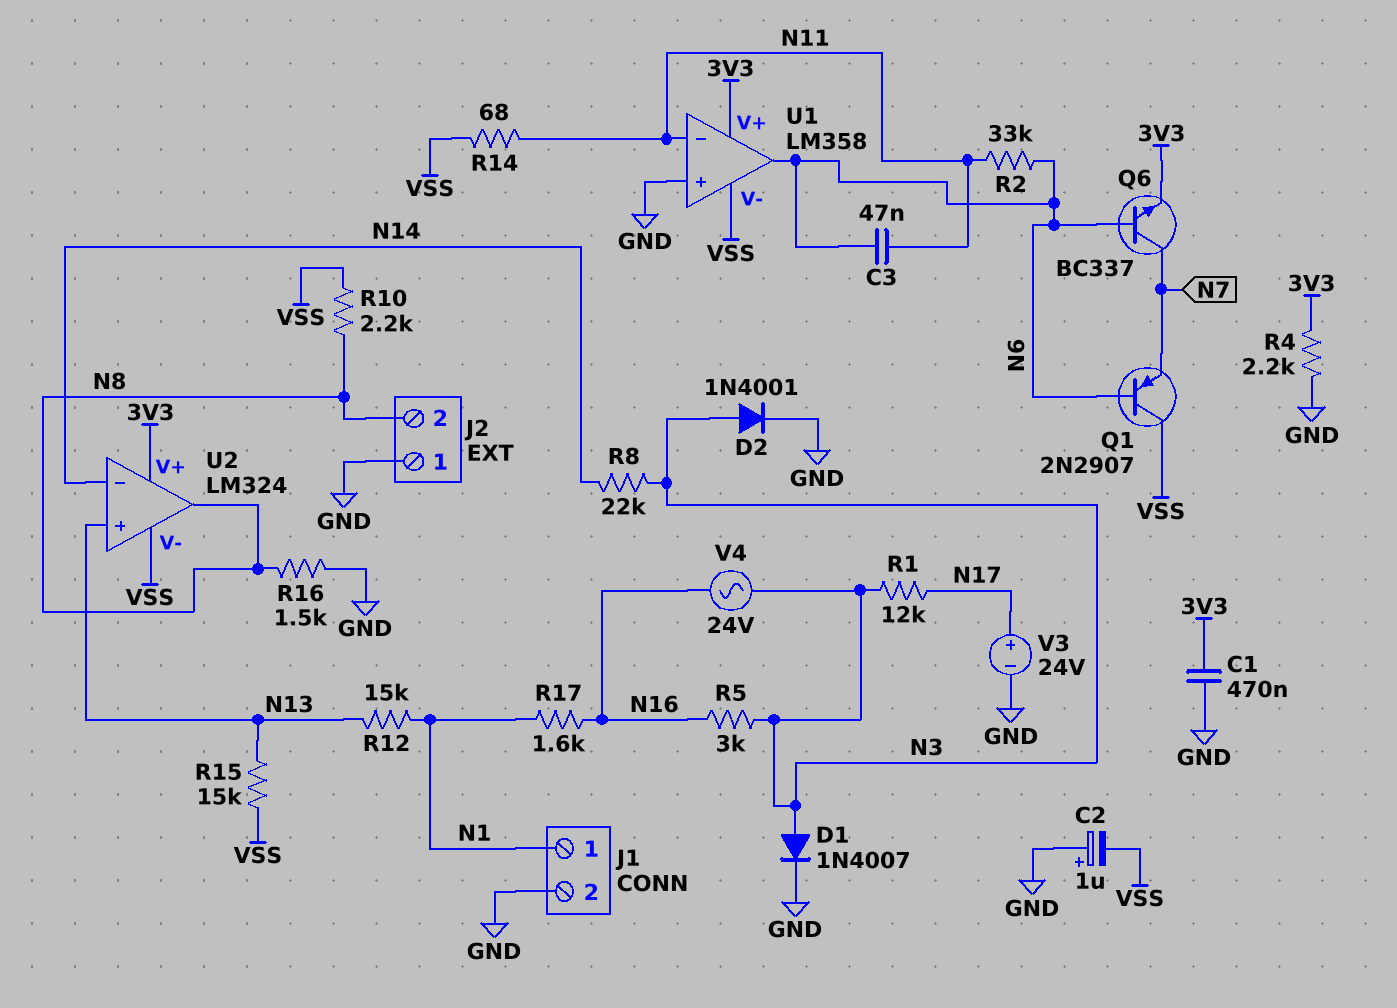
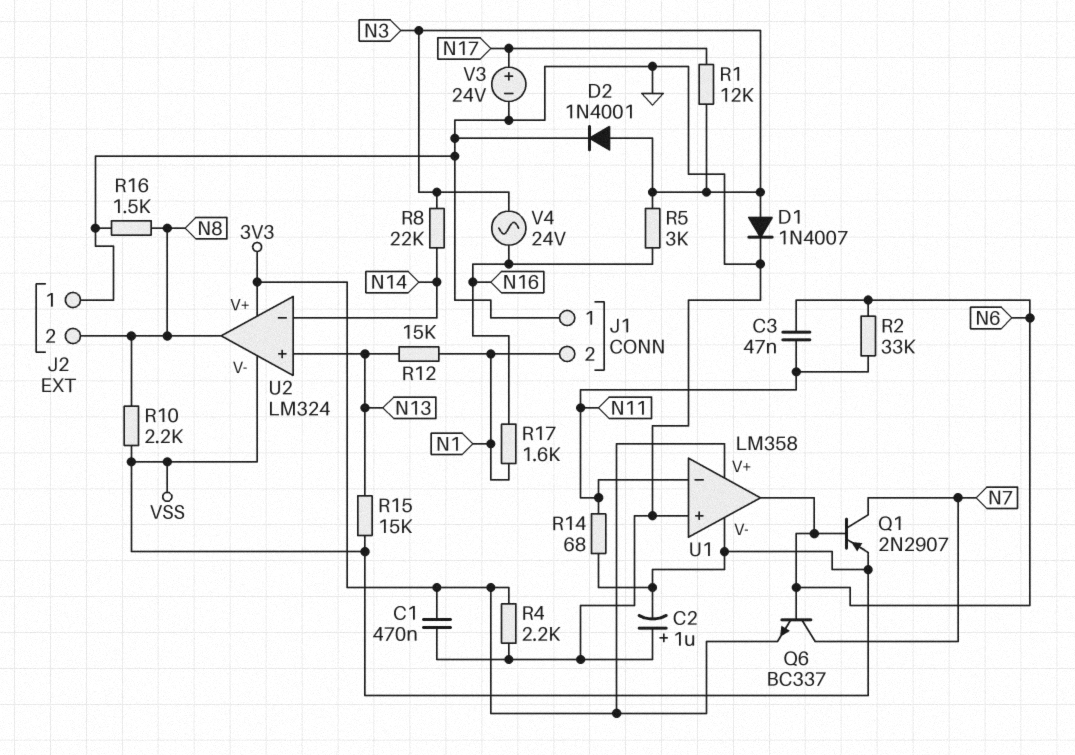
J1 pin 1: N1 -> GND
J1 pin 2: GND -> N1
Q1: PNP 2N2907 (B N6, C VSS, E N7) -> PNP 2N2907 (B N6, C N7, E VSS)

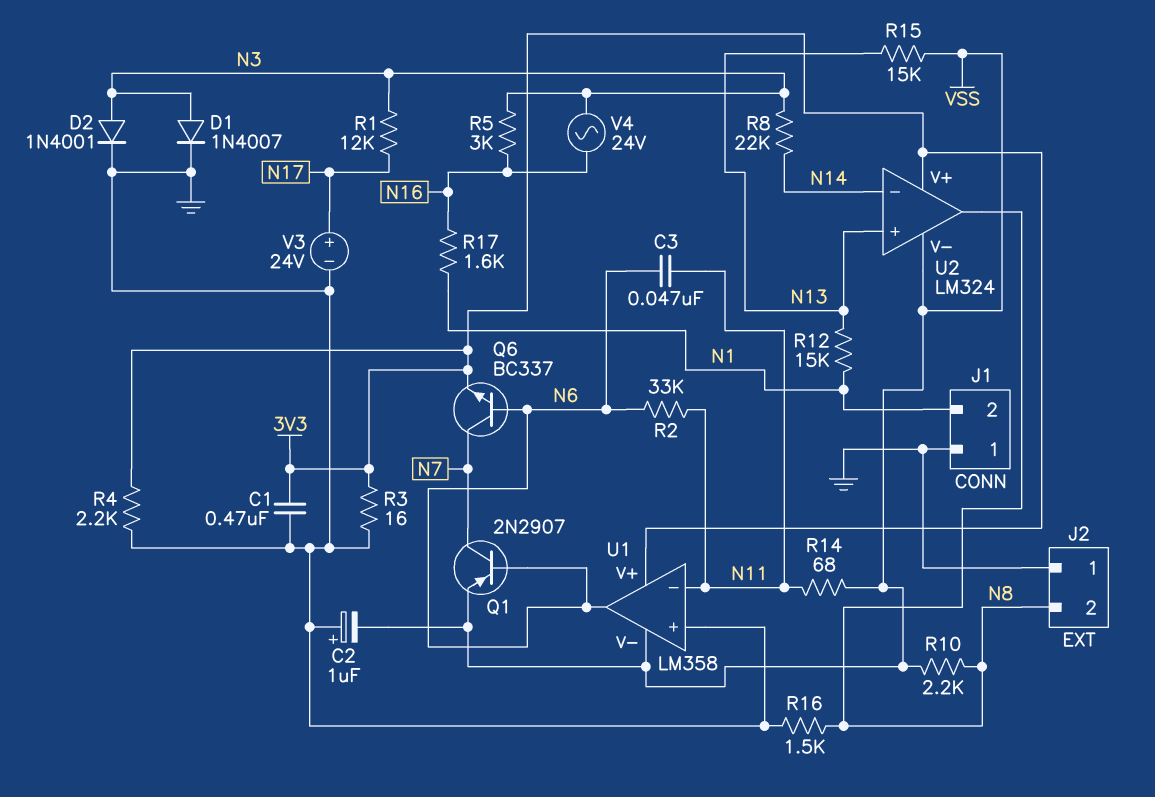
R3: none -> 16 (3V3, GND)

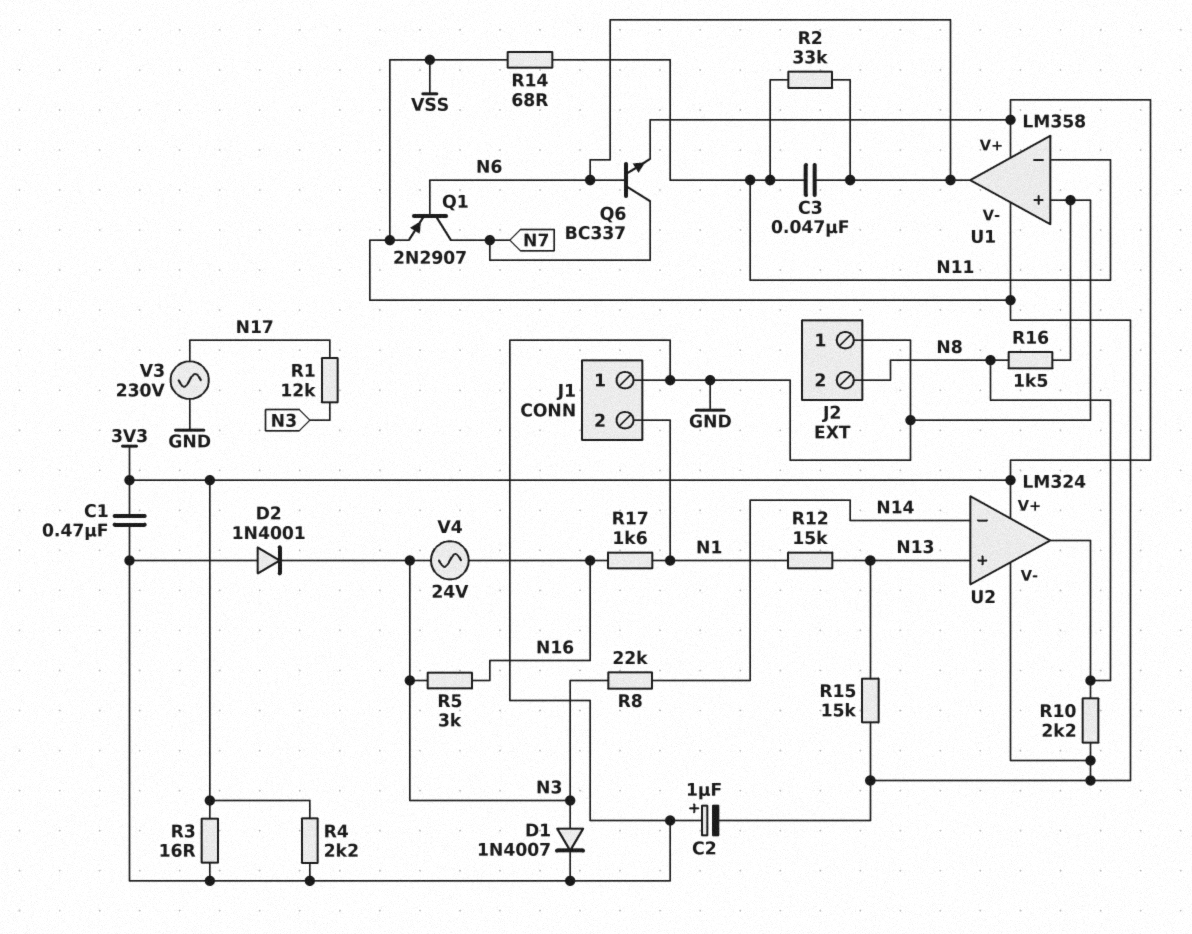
D2: diode 1N4001 (A N3, K GND) -> diode 1N4001 (A GND, K N3)
V3: 24V (plus N17, minus GND) -> AC 230V (GND, N17)

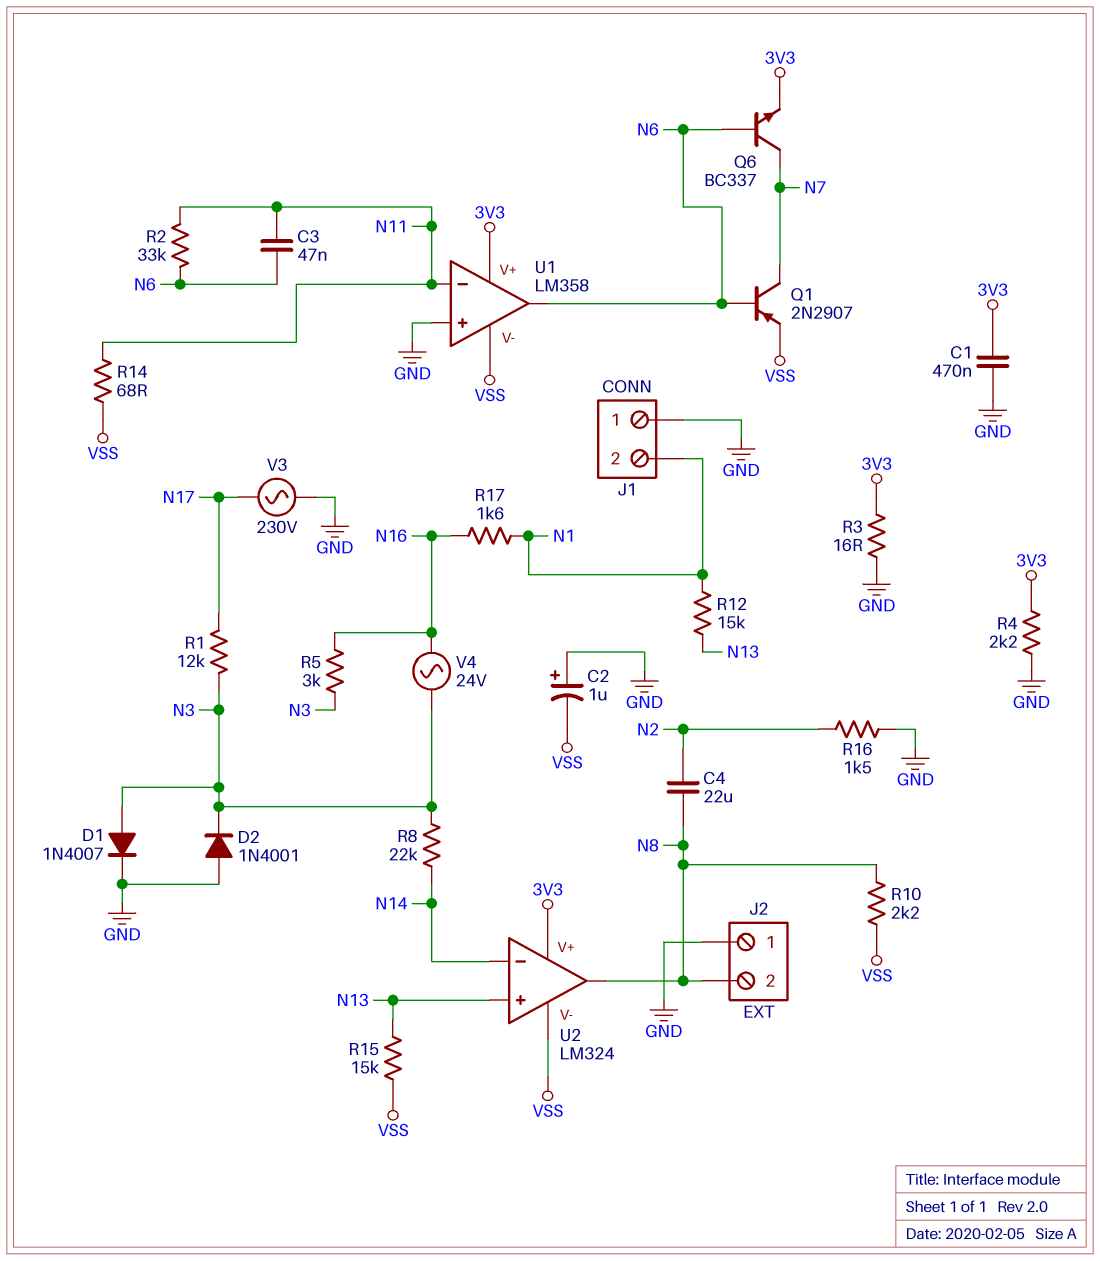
C4: none -> 22uF (N2, N8)
R16: 1.5k (GND, N8) -> 1.5k (GND, N2)

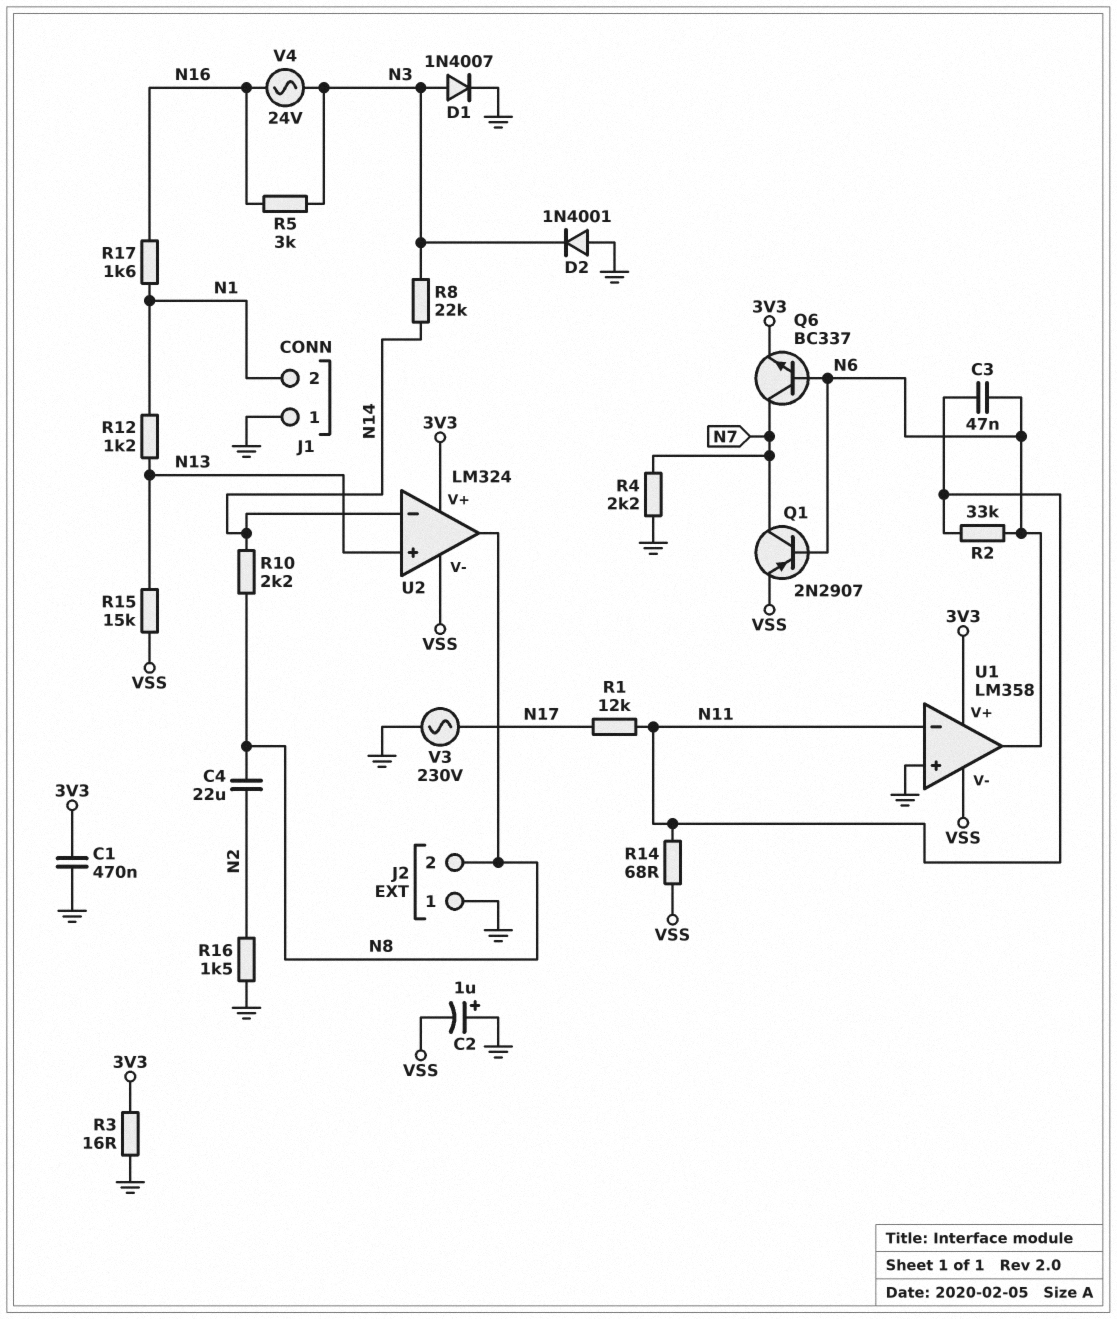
R1: 12k (N3, N17) -> 12k (N11, N17)
R4: 2.2k (3V3, GND) -> 2.2k (GND, N7)
R10: 2.2k (N8, VSS) -> 2.2k (N8, N14)
R12: 15k (N1, N13) -> 1.2k (N1, N13)

